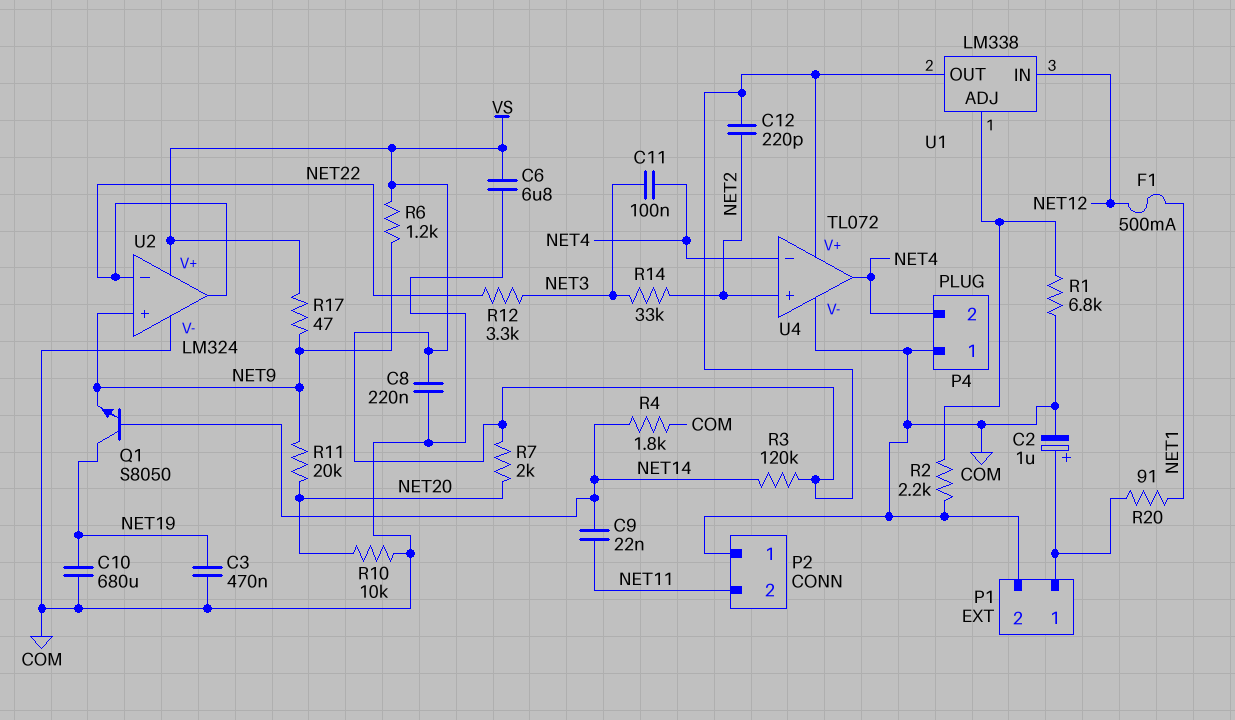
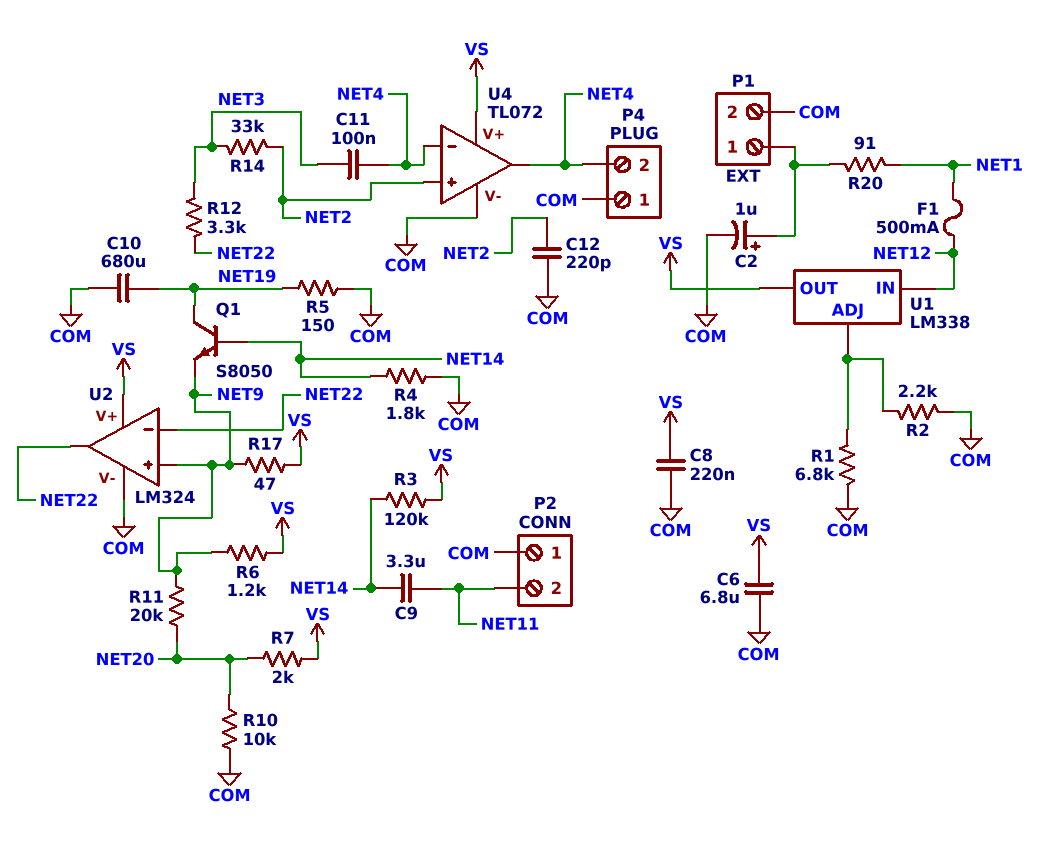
C3: 470nF (COM, NET19) -> none
C9: 22nF (NET11, NET14) -> 3.3uF (NET11, NET14)
C12: 220pF (NET2, VS) -> 220pF (COM, NET2)
R5: none -> 150 (COM, NET19)

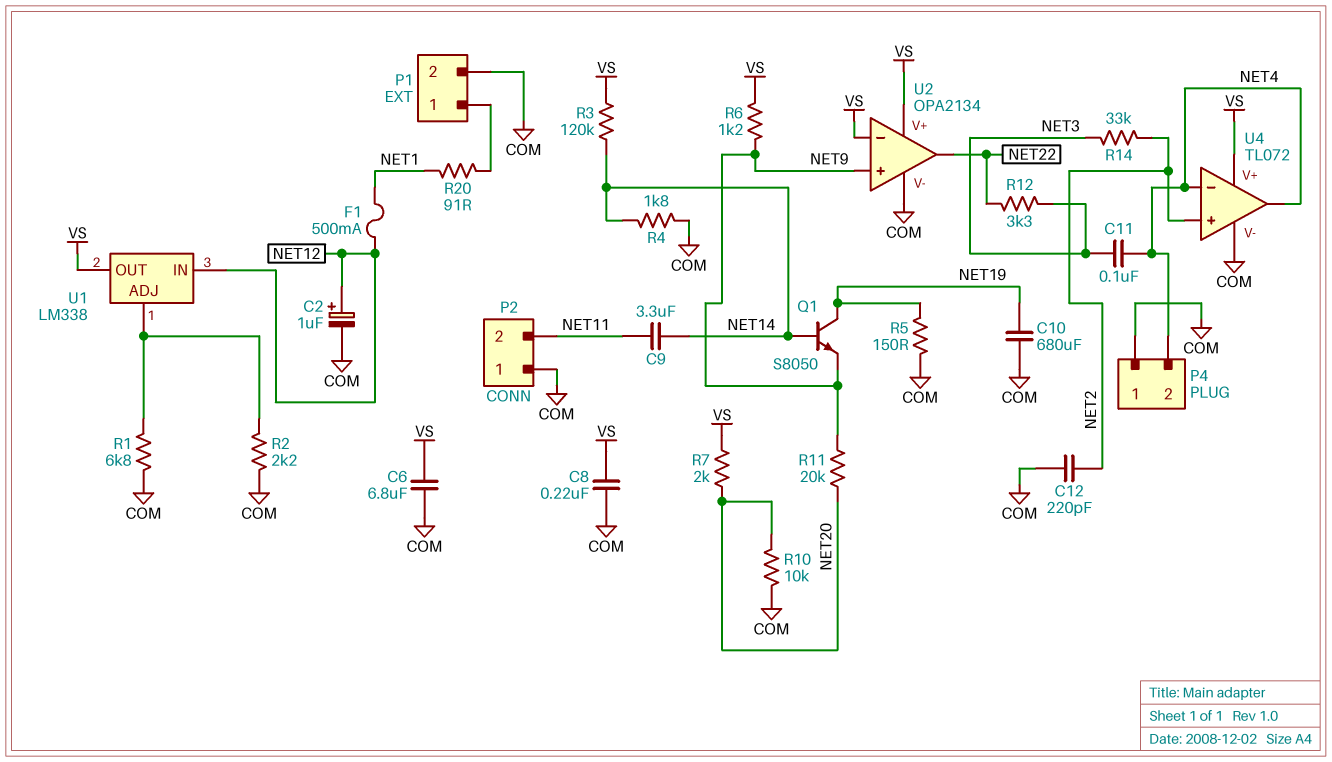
C2: 1uF (plus P1/1, minus COM) -> 1uF (plus NET12, minus COM)
R17: 47 (NET9, VS) -> none
U2: LM324 -> OPA2134
U2 pin in-: NET22 -> VS

